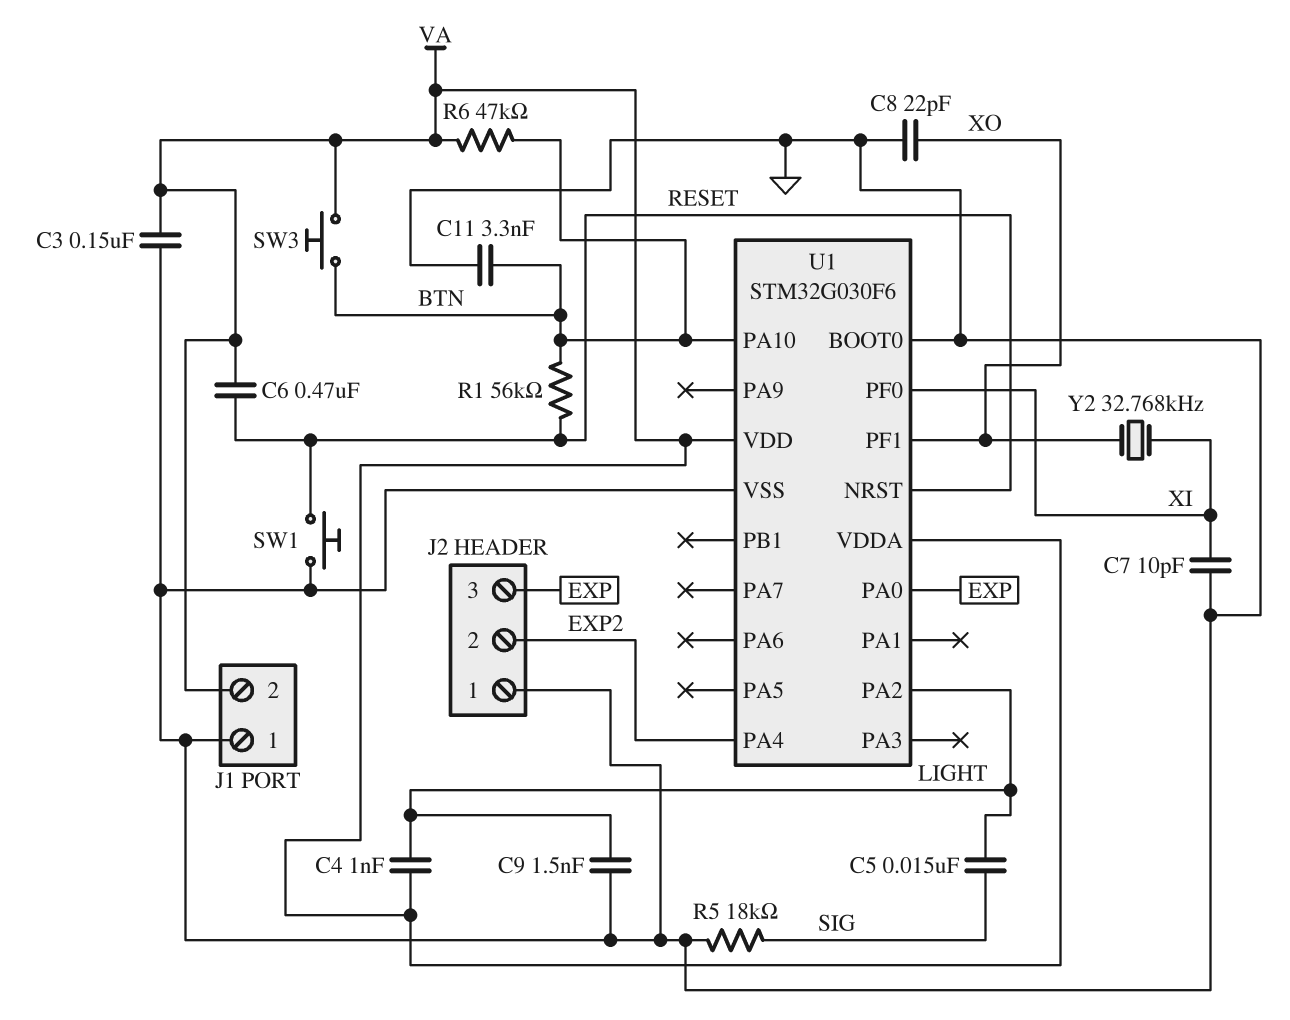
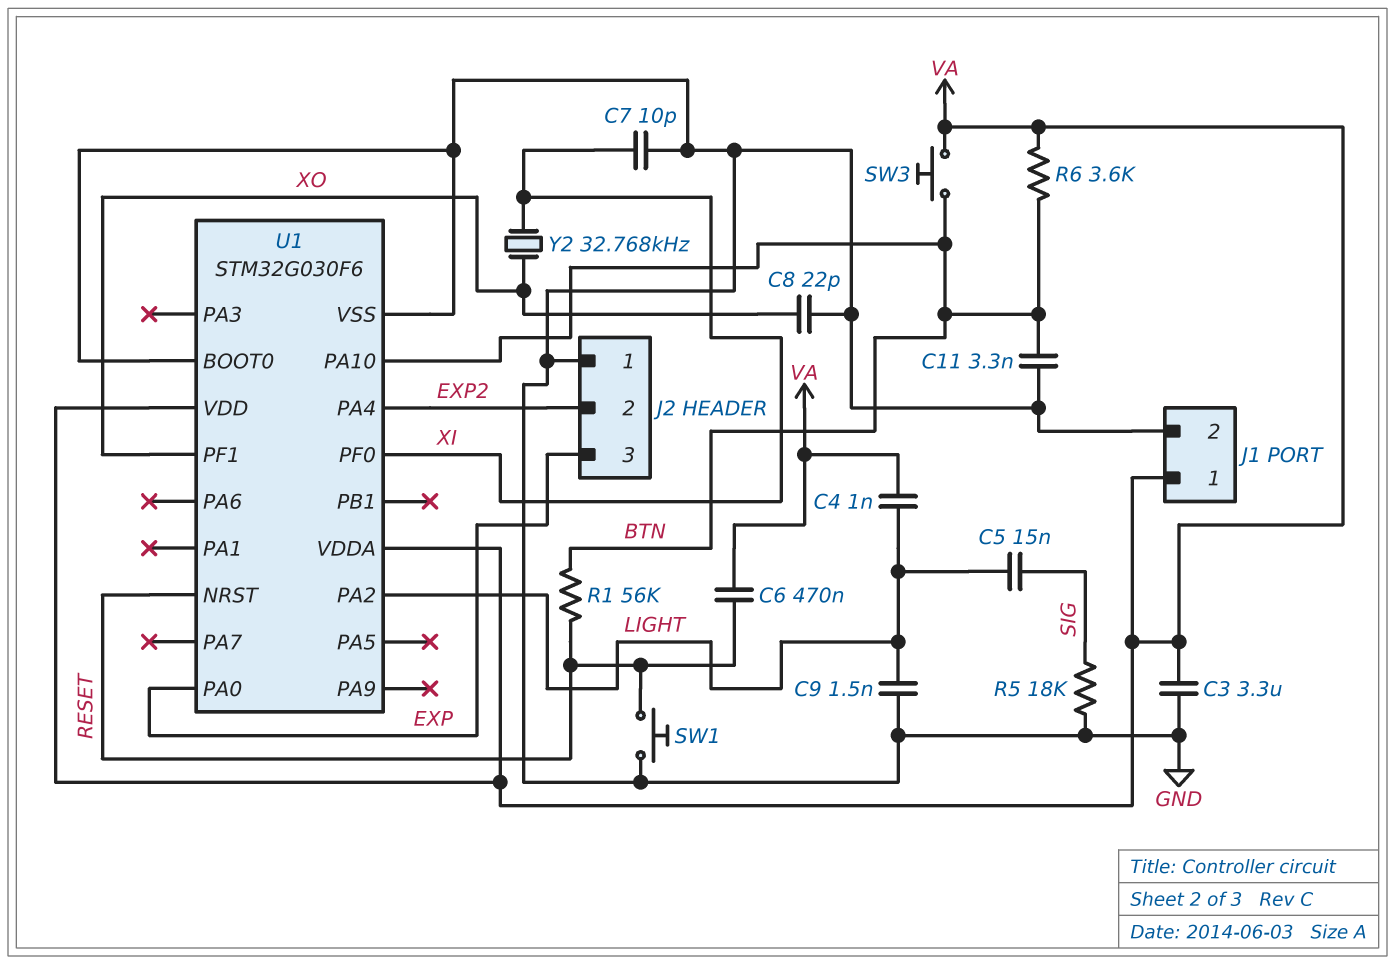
C3: 150nF (GND, VA) -> 3.3uF (GND, VA)
J1 pin 1: GND -> VA
J1 pin 2: VA -> GND
R6: 47k (BTN, VA) -> 3.6k (BTN, VA)

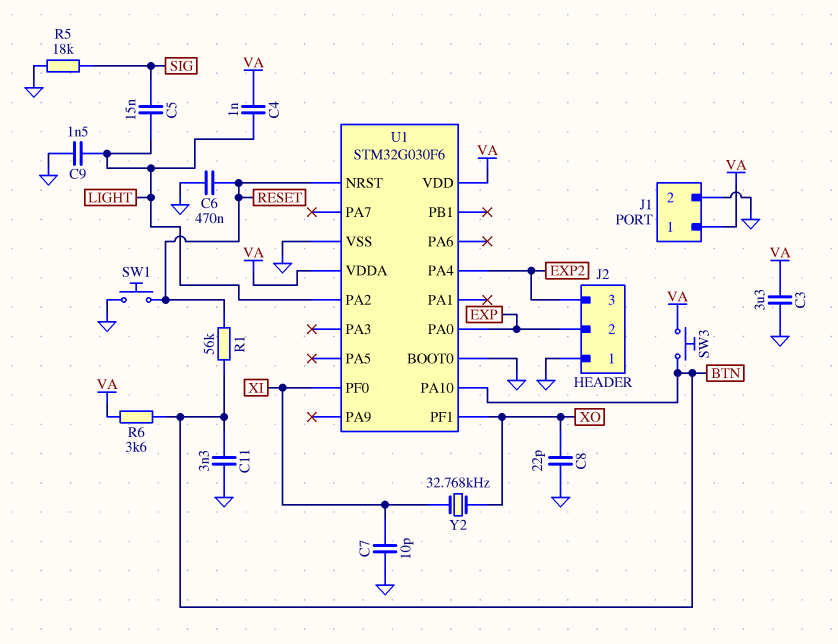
C6: 470nF (RESET, VA) -> 470nF (GND, RESET)
J2 pin 2: EXP2 -> EXP
J2 pin 3: EXP -> EXP2

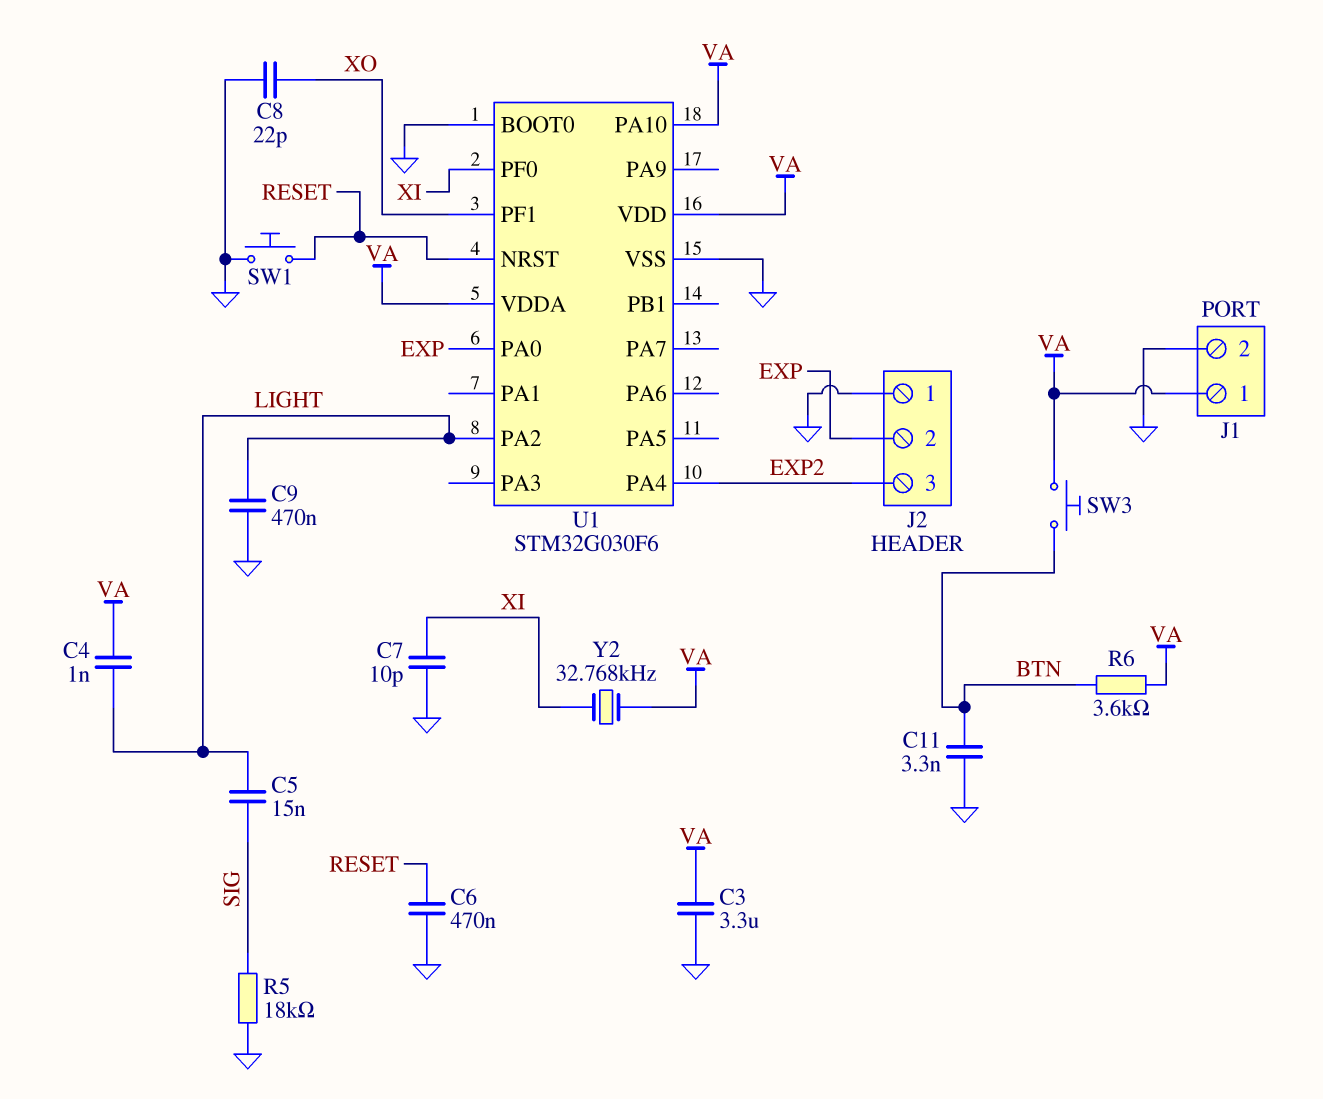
C9: 1.5nF (GND, LIGHT) -> 470nF (GND, LIGHT)
R1: 56k (BTN, RESET) -> none
U1 pin PA10: BTN -> VA
Y2: 32.768kHz (XI, XO) -> 32.768kHz (VA, XI)

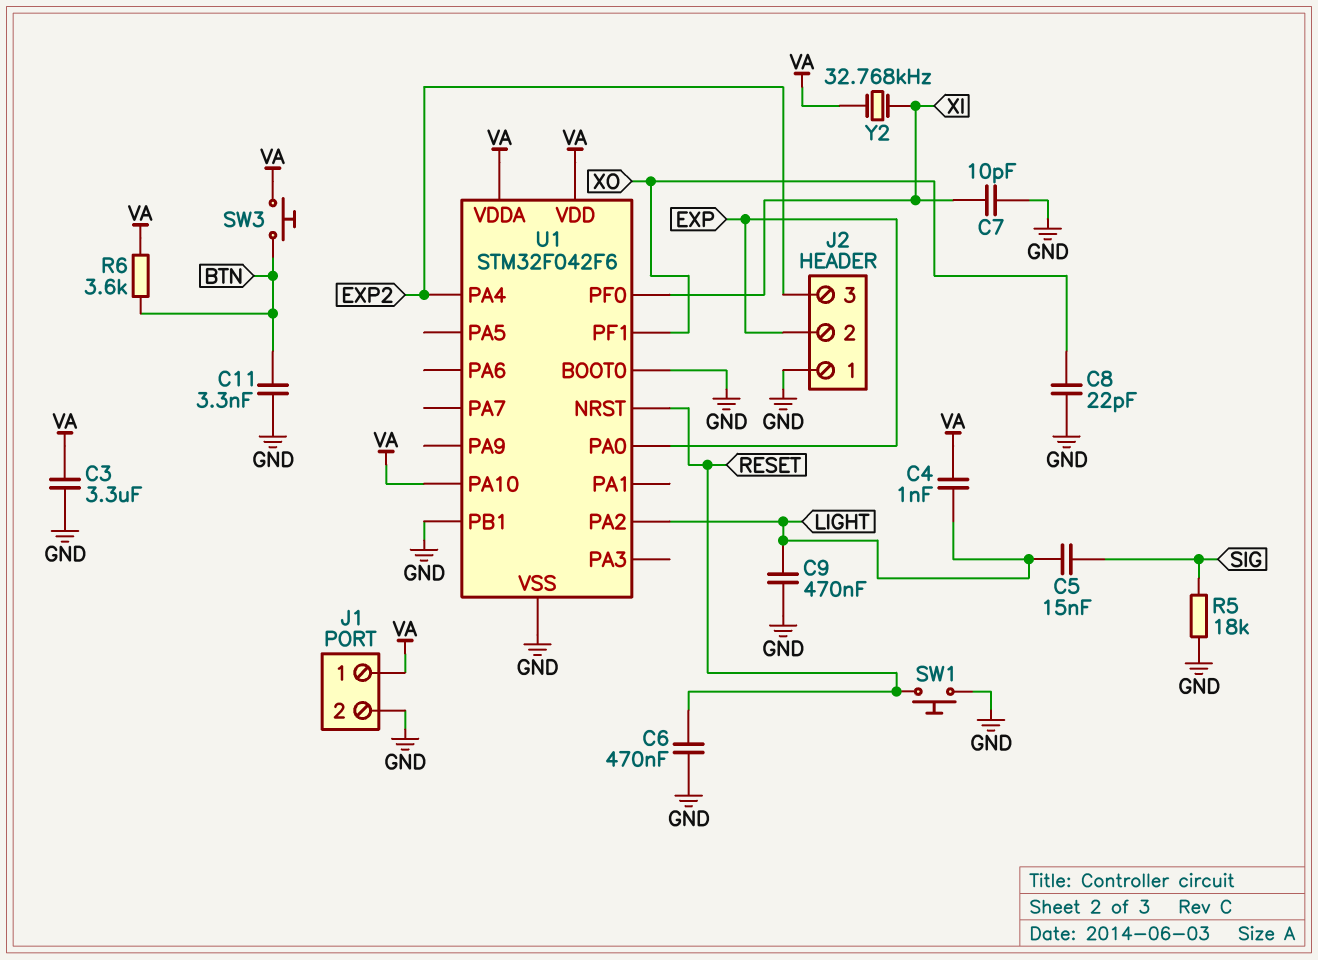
U1: STM32G030F6 -> STM32F042F6
U1 pin PB1: none -> GND

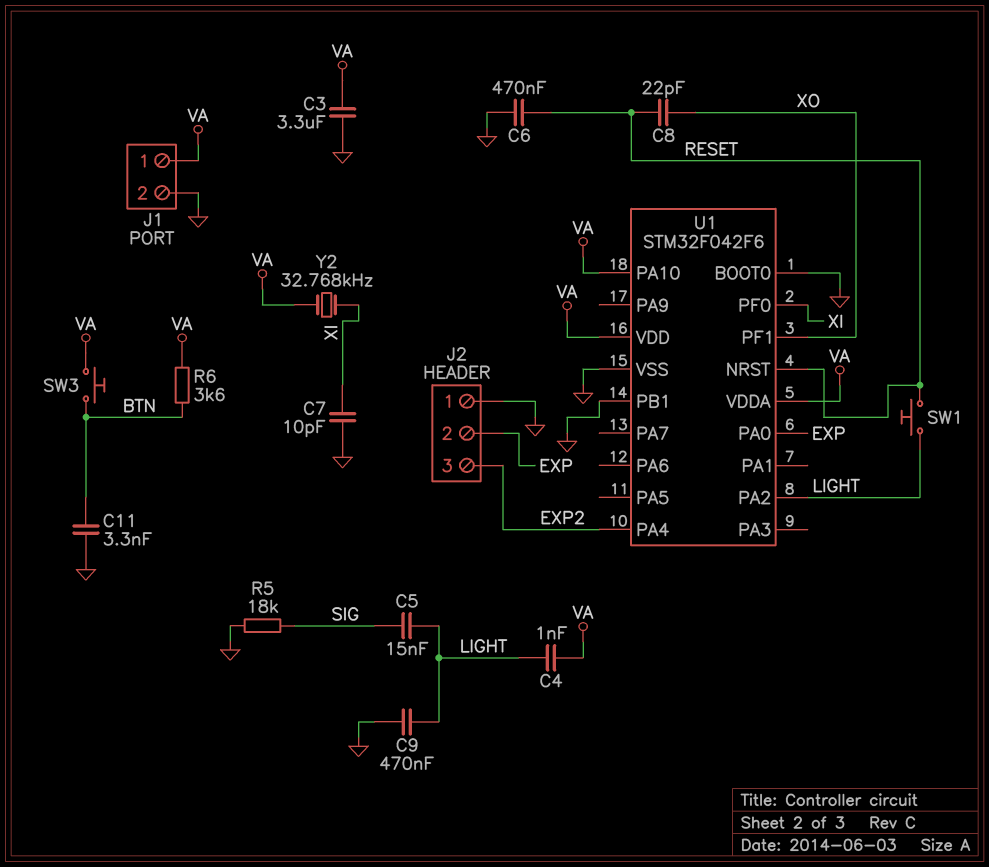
C8: 22pF (GND, XO) -> 22pF (RESET, XO)
SW1: button (GND, RESET) -> button (LIGHT, RESET)

